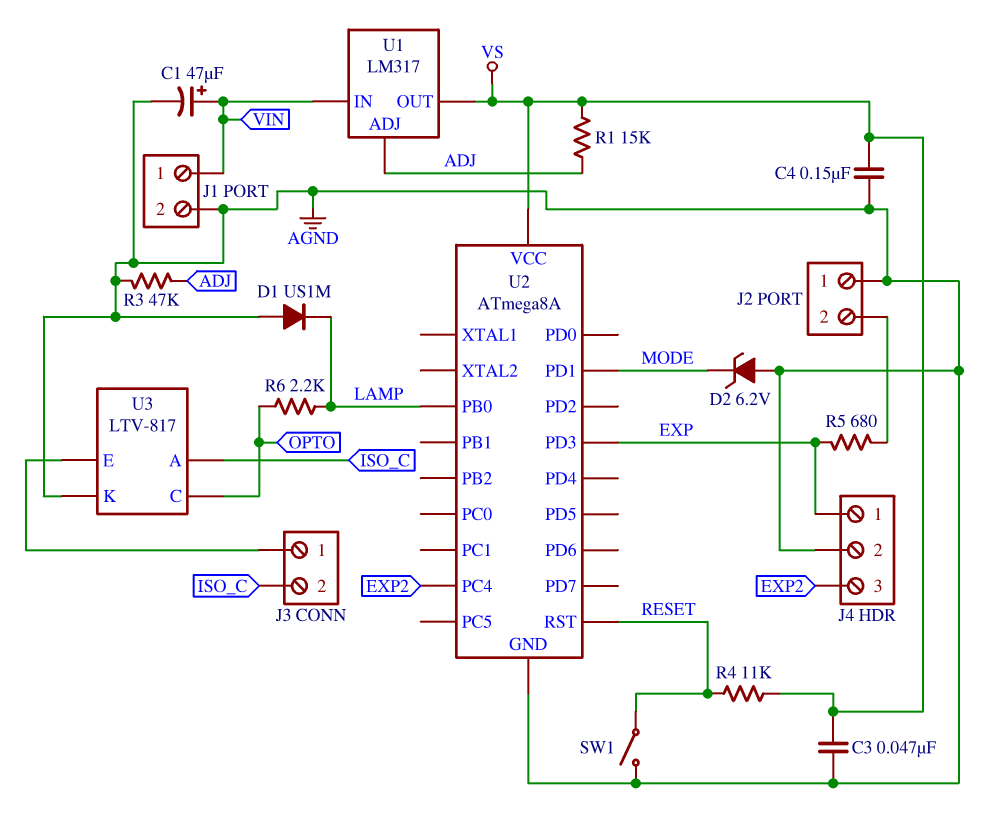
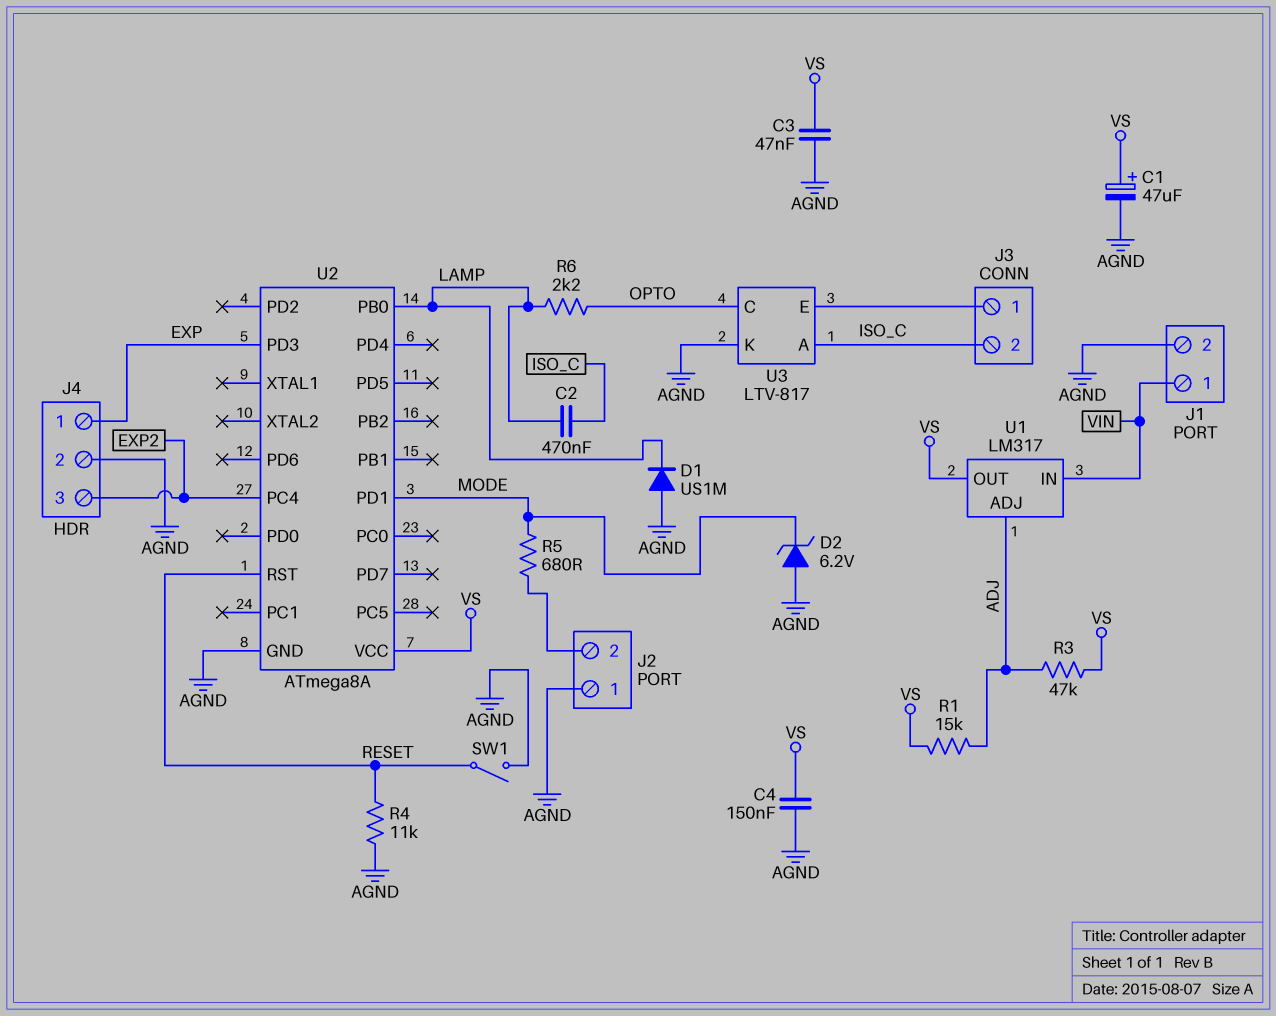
C1: 47uF (plus VIN, minus AGND) -> 47uF (plus VS, minus AGND)
C2: none -> 470nF (ISO_C, LAMP)
R3: 47k (ADJ, AGND) -> 47k (ADJ, VS)
R4: 11k (RESET, VS) -> 11k (AGND, RESET)
R5: 680 (EXP, J2/2) -> 680 (J2/2, MODE)

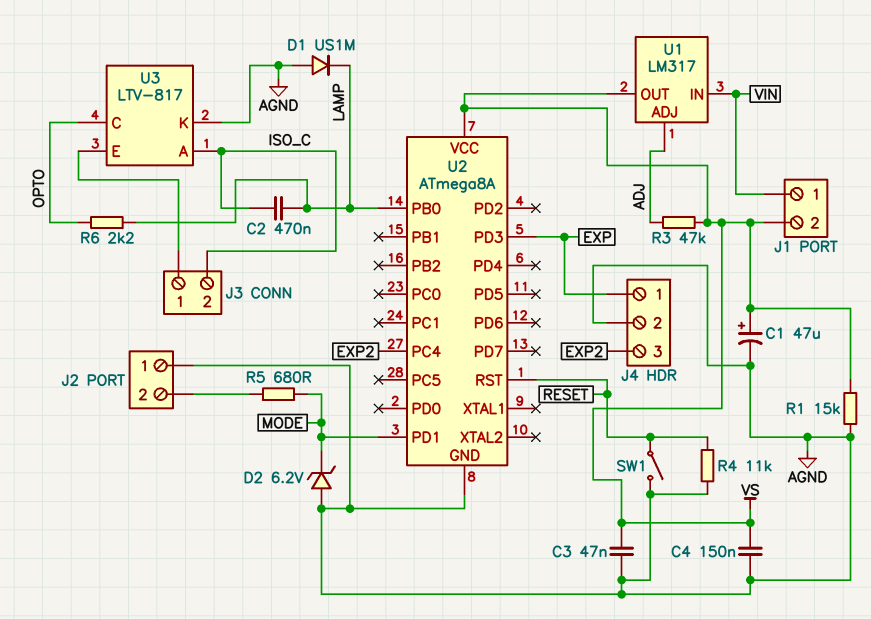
J1 pin 2: AGND -> VS
R1: 15k (ADJ, VS) -> 15k (AGND, VS)

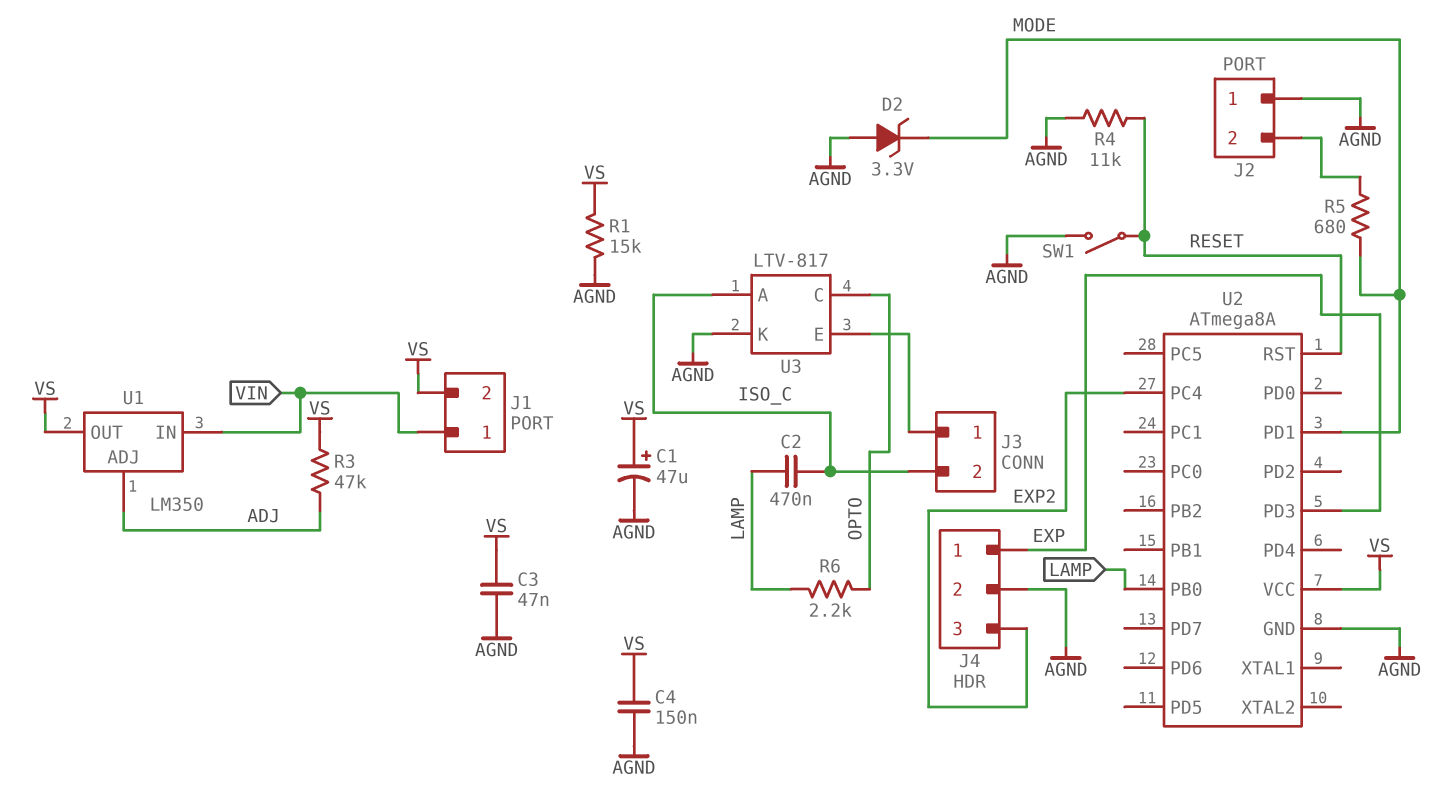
D1: diode US1M (A AGND, K LAMP) -> none
D2: zener 6.2V (A AGND, K MODE) -> zener 3.3V (A AGND, K MODE)
U1: LM317 -> LM350

